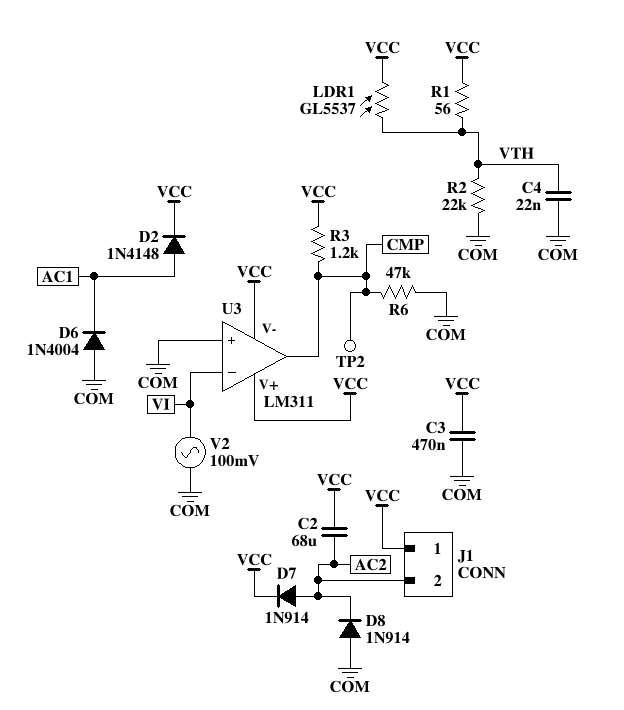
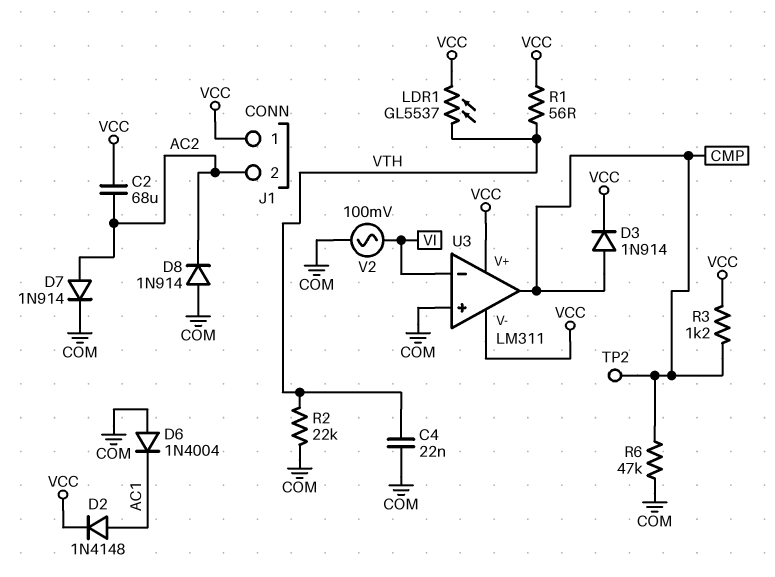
C3: 470nF (COM, VCC) -> none
D3: none -> diode 1N914 (A CMP, K VCC)
D7: diode 1N914 (A AC2, K VCC) -> diode 1N914 (A AC2, K COM)

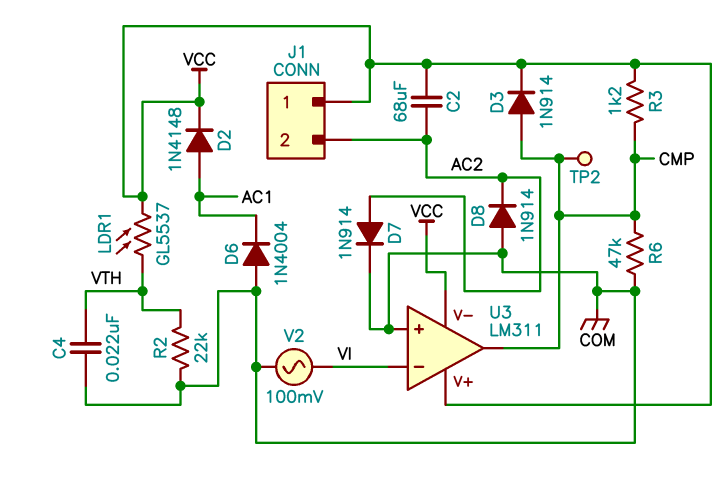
R1: 56 (VCC, VTH) -> none

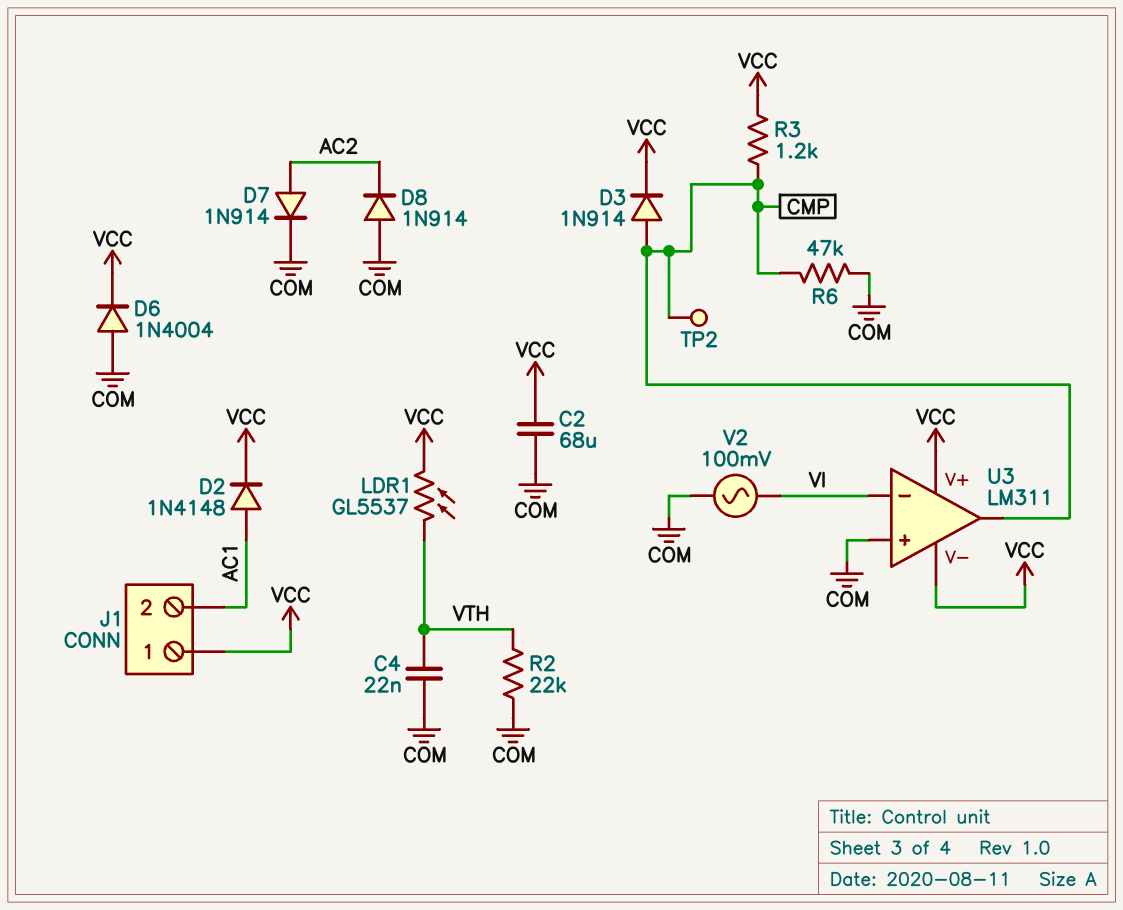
C2: 68uF (AC2, VCC) -> 68uF (COM, VCC)
D6: diode 1N4004 (A COM, K AC1) -> diode 1N4004 (A COM, K VCC)
J1 pin 2: AC2 -> AC1

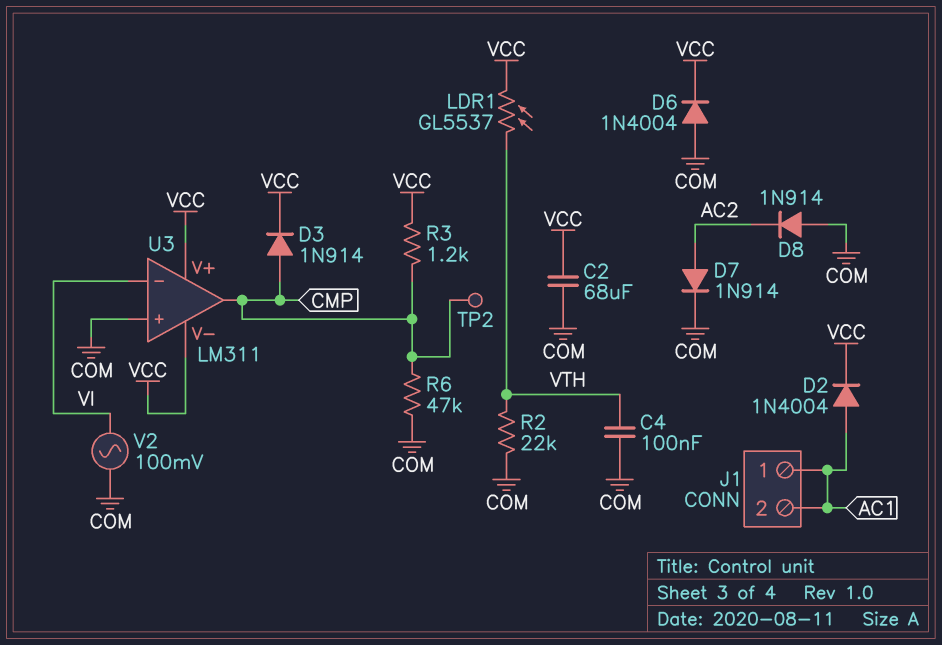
C4: 22nF (COM, VTH) -> 100nF (COM, VTH)
D2: diode 1N4148 (A AC1, K VCC) -> diode 1N4004 (A AC1, K VCC)
J1 pin 1: VCC -> AC1

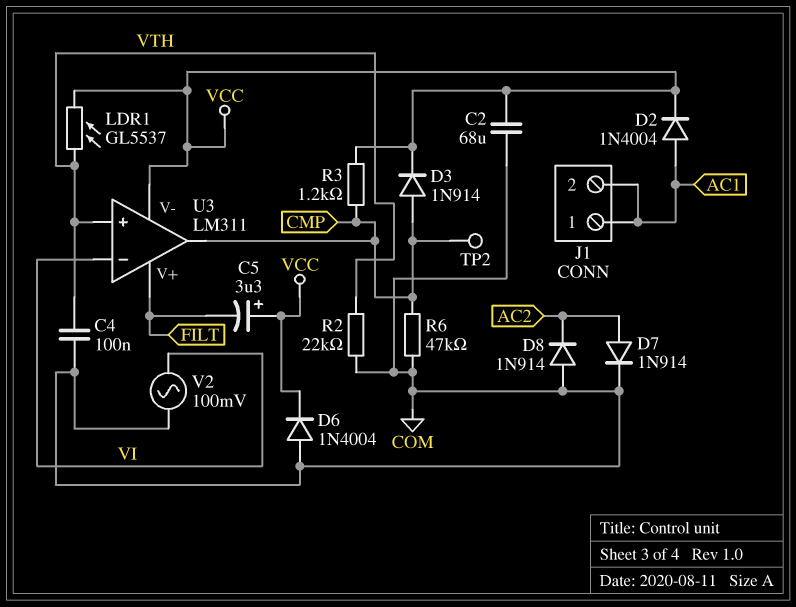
C5: none -> 3.3uF (plus VCC, minus FILT)
U3 pin V+: VCC -> FILT
U3 pin in+: COM -> VTH

